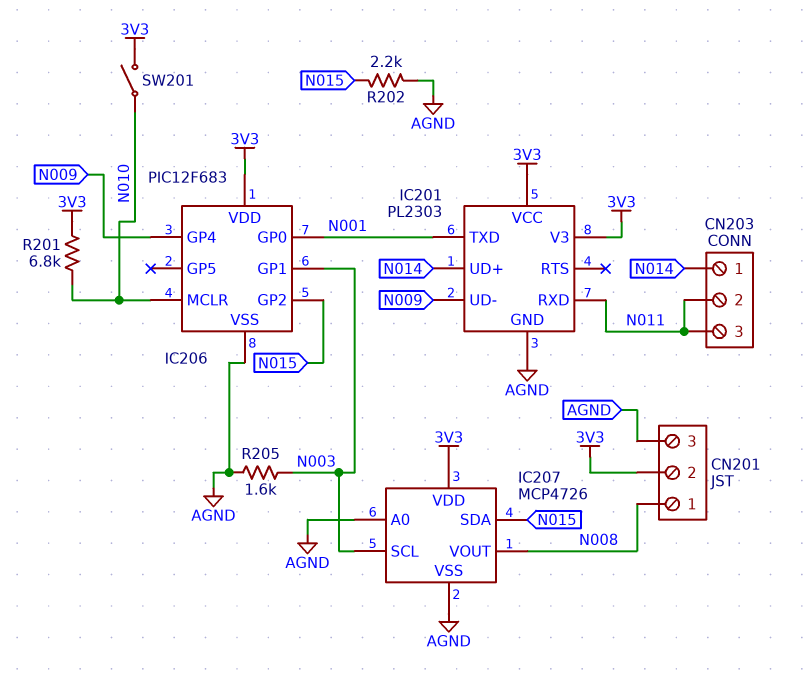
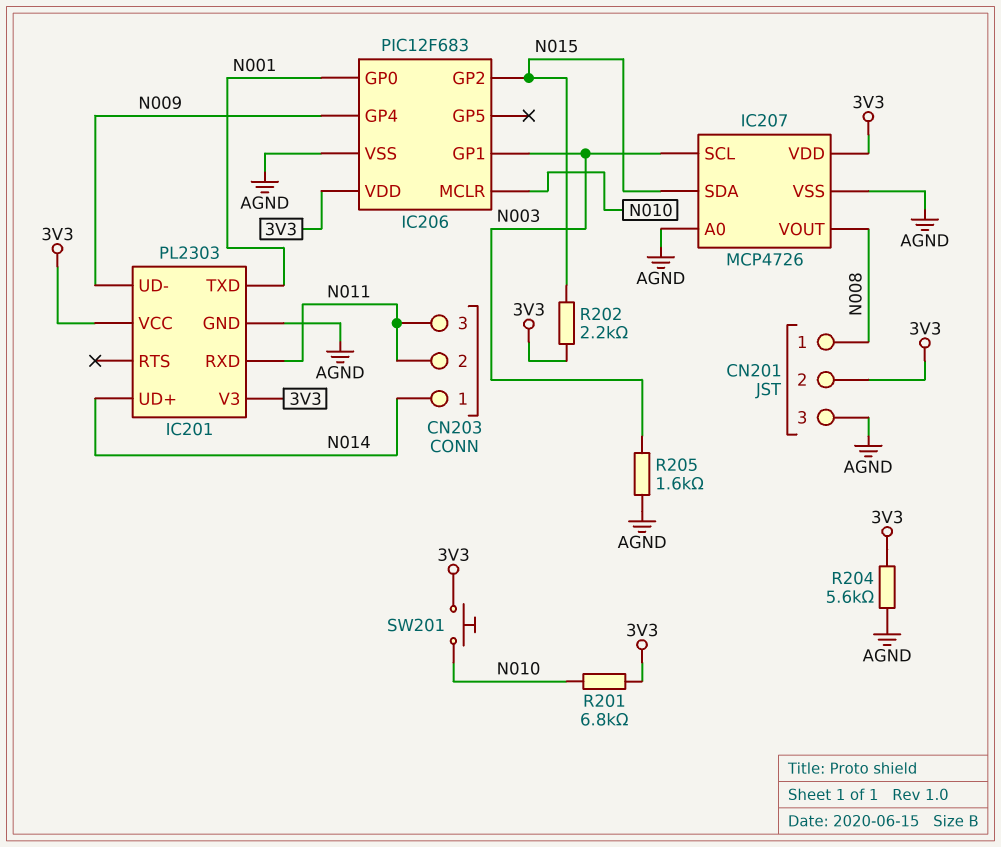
R202: 2.2k (AGND, N015) -> 2.2k (3V3, N015)
R204: none -> 5.6k (3V3, AGND)
SW201: switch (3V3, N010) -> button (3V3, N010)

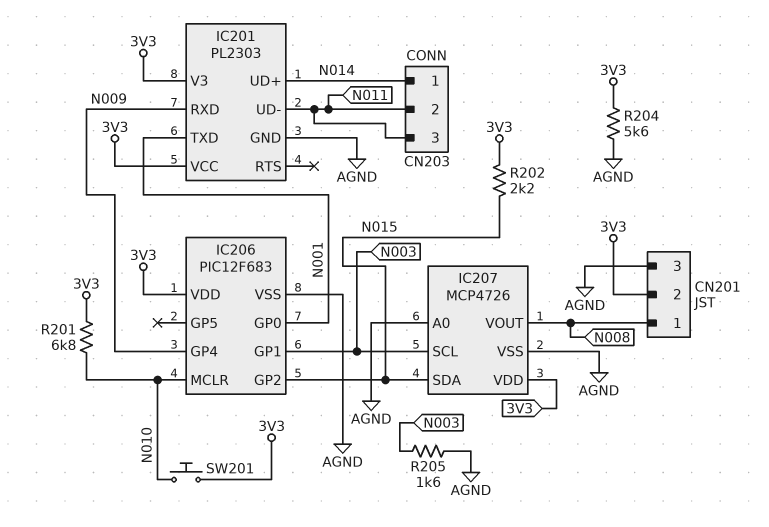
IC201 pin RXD: N011 -> N009
IC201 pin UD-: N009 -> N011

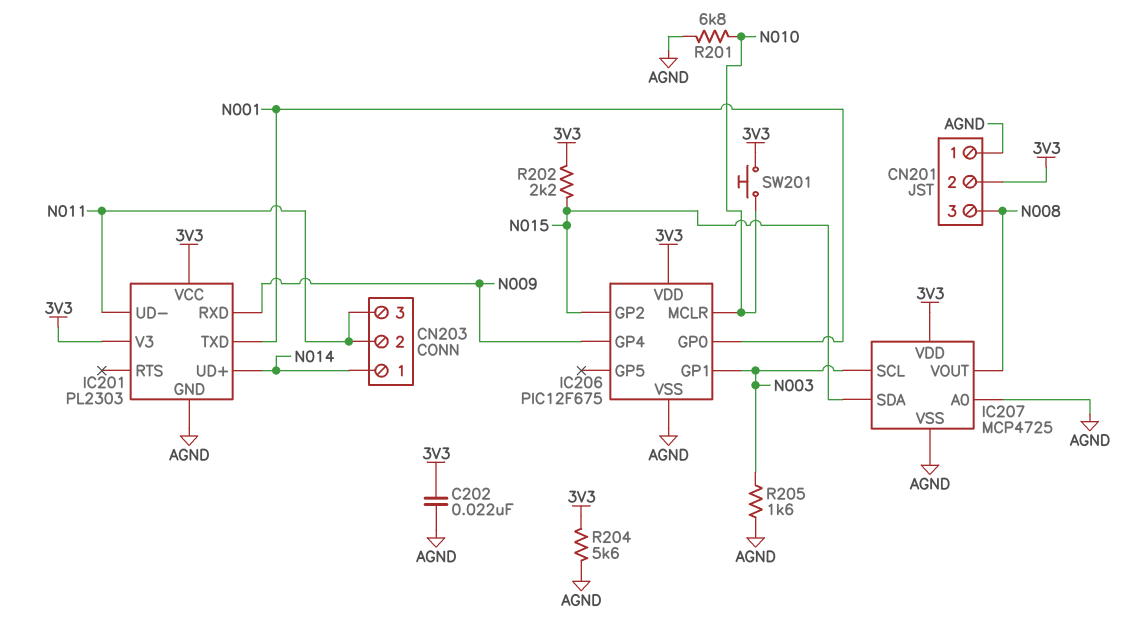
C202: none -> 22nF (3V3, AGND)
CN201 pin 1: N008 -> AGND
CN201 pin 3: AGND -> N008
IC206: PIC12F683 -> PIC12F675
IC207: MCP4726 -> MCP4725
R201: 6.8k (3V3, N010) -> 6.8k (AGND, N010)

